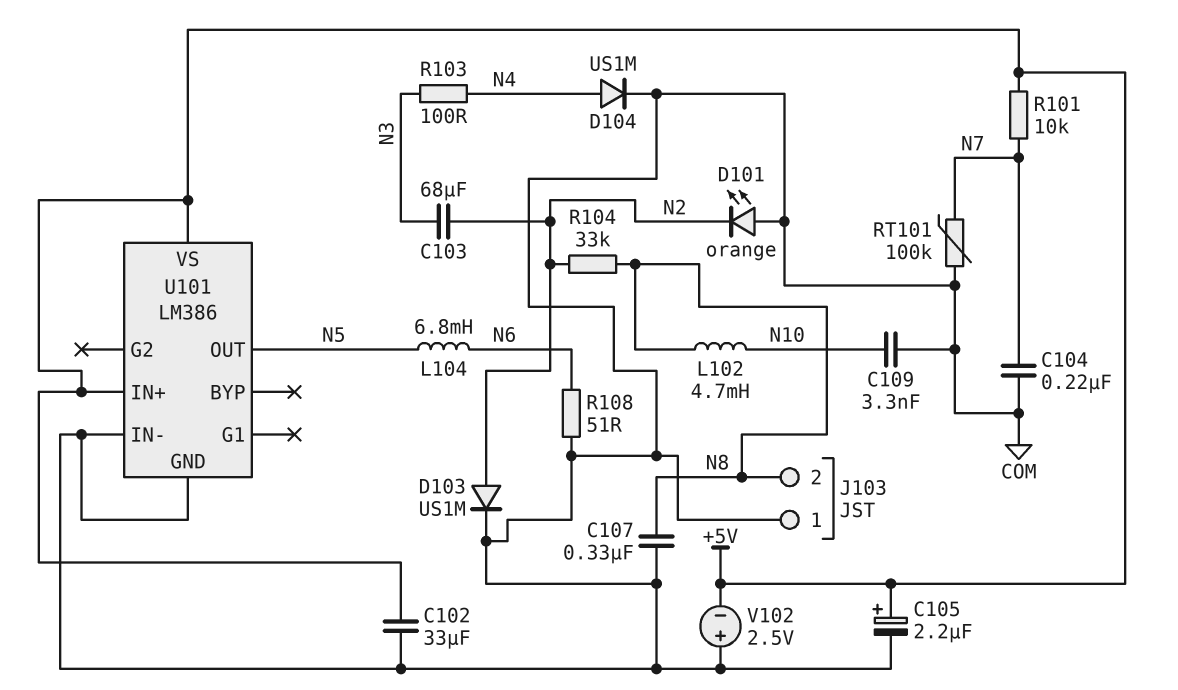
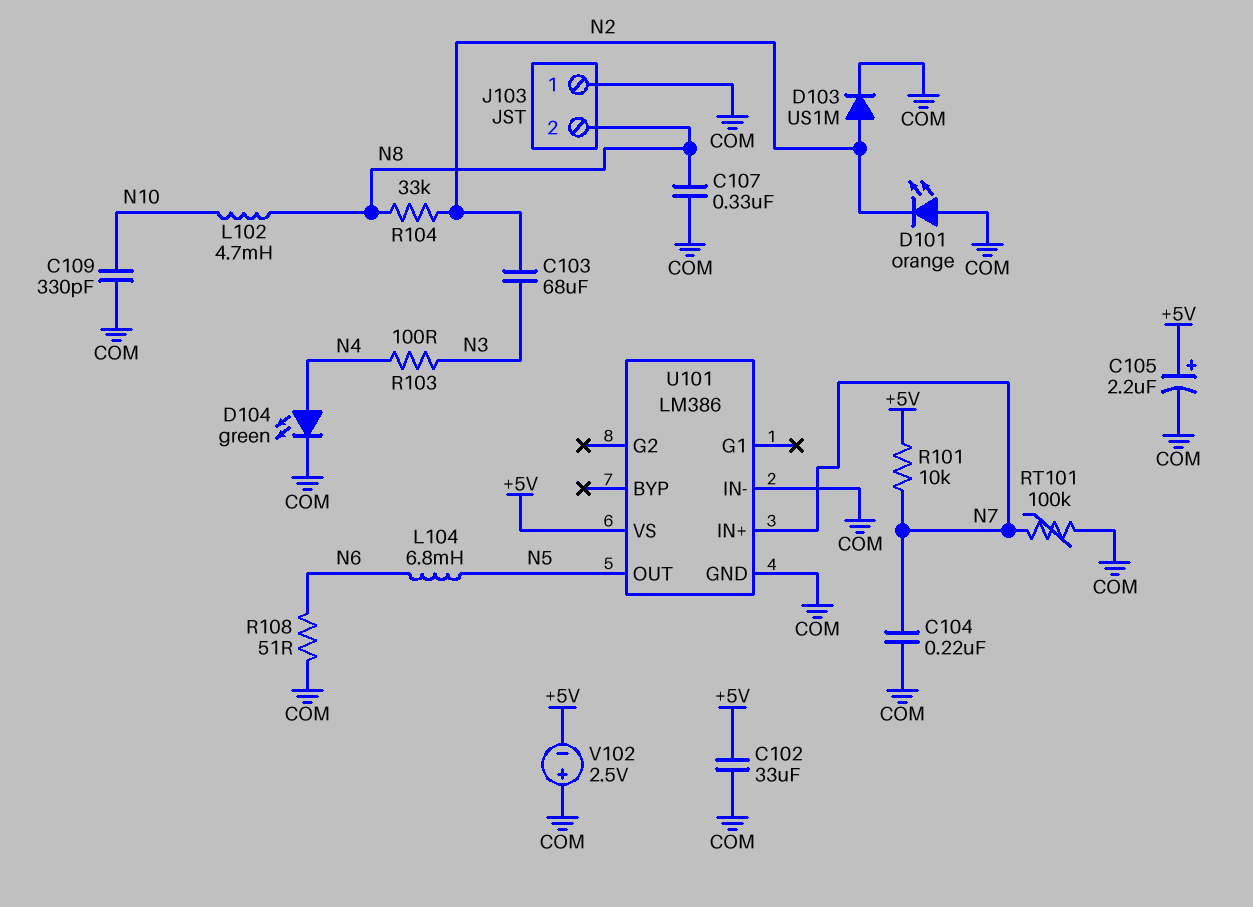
C109: 3.3nF (COM, N10) -> 330pF (COM, N10)
D104: diode US1M (A N4, K COM) -> LED green (A N4, K COM)
U101 pin IN+: +5V -> N7

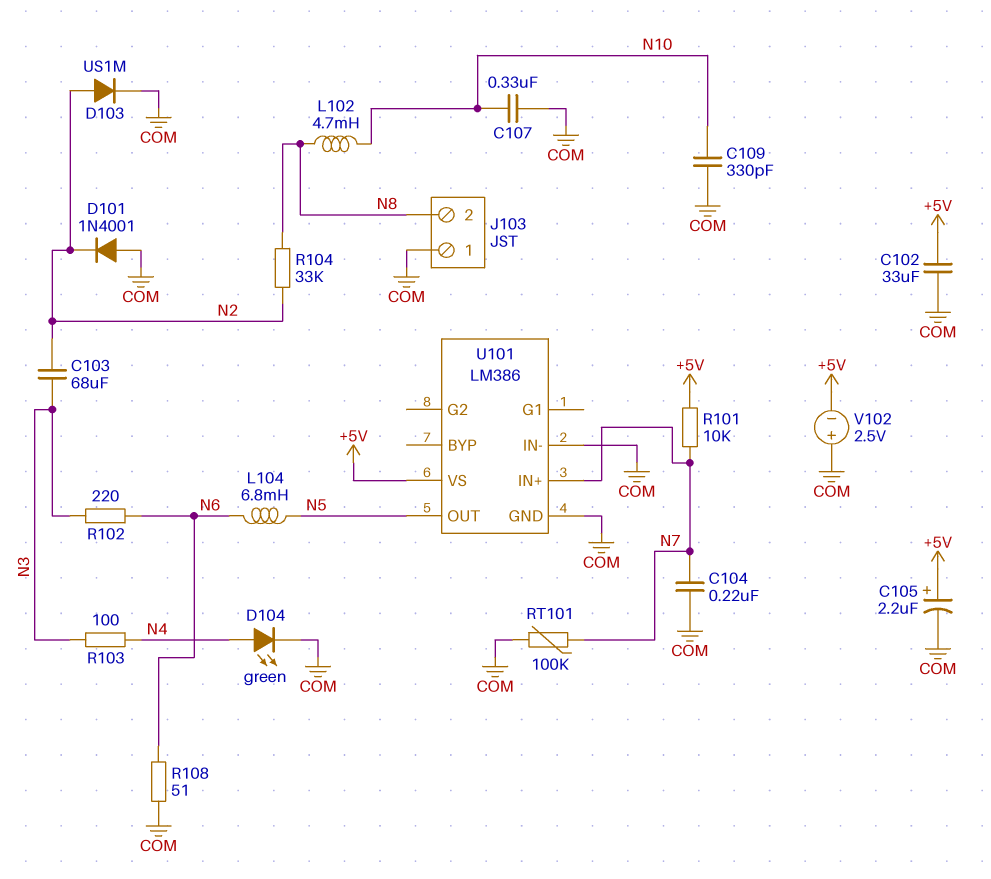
C107: 330nF (COM, N8) -> 330nF (COM, N10)
D101: LED orange (A COM, K N2) -> diode 1N4001 (A COM, K N2)
R102: none -> 220 (N3, N6)

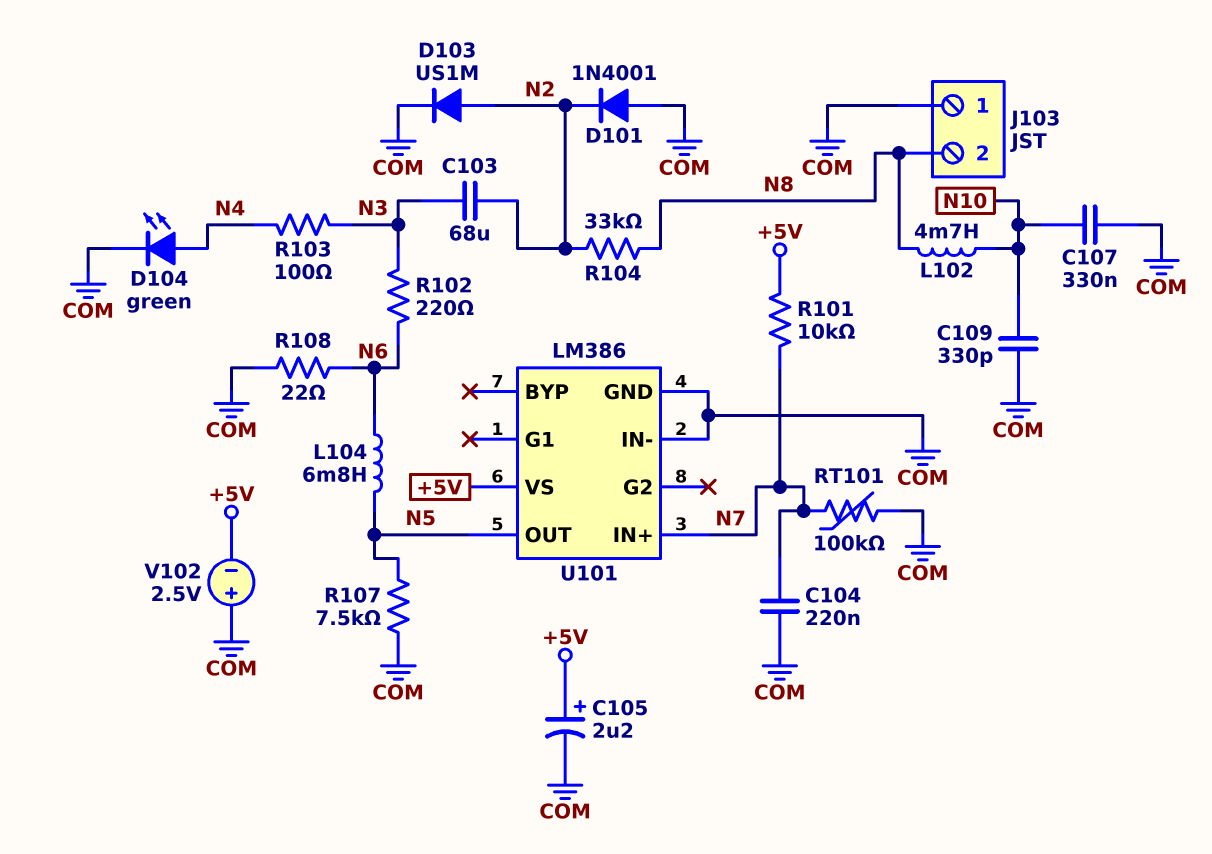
C102: 33uF (+5V, COM) -> none
R107: none -> 7.5k (COM, N5)
R108: 51 (COM, N6) -> 22 (COM, N6)

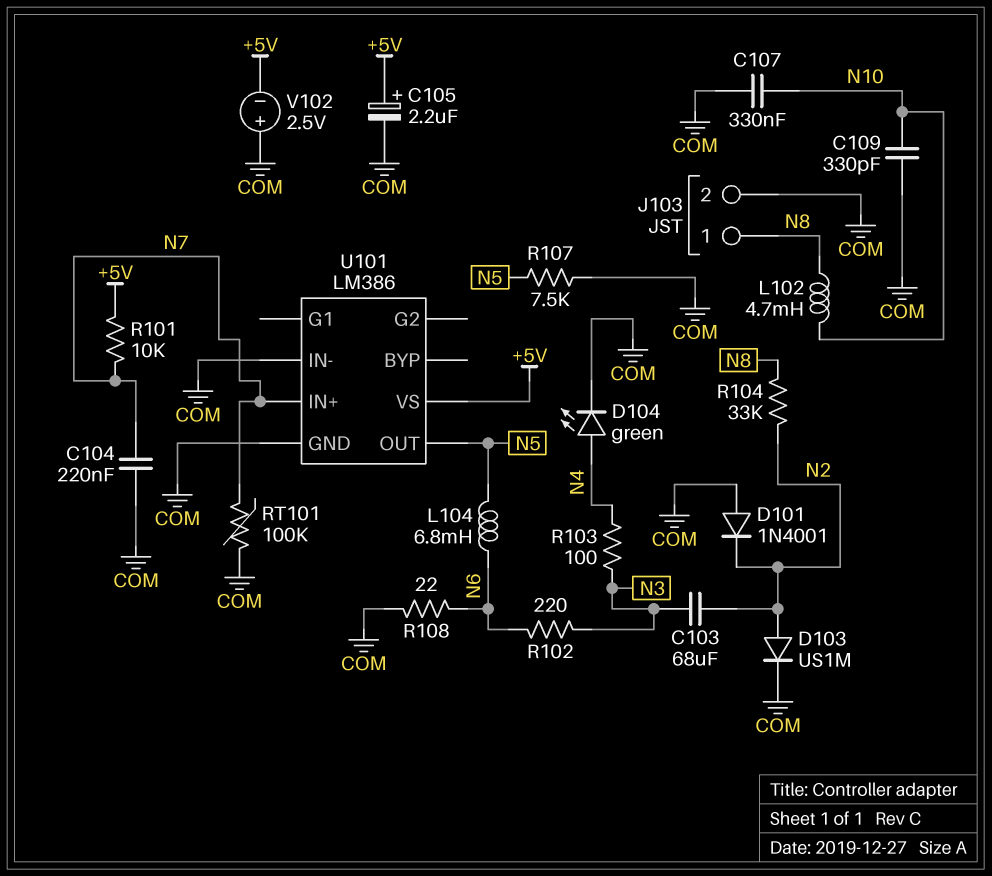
J103 pin 1: COM -> N8
J103 pin 2: N8 -> COM

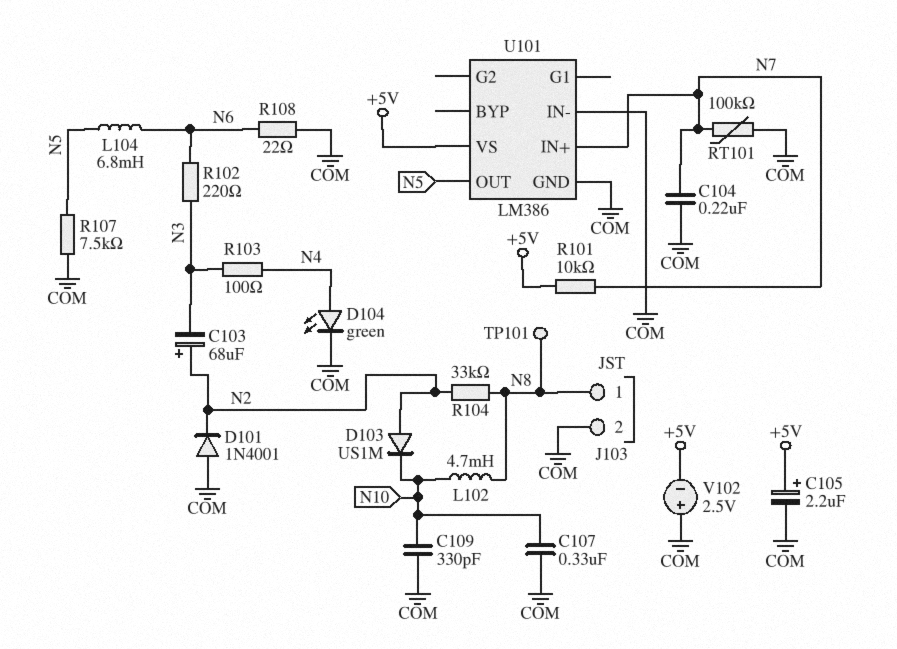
C103: 68uF (N2, N3) -> 68uF (plus N2, minus N3)
D103: diode US1M (A N2, K COM) -> diode US1M (A N2, K N10)
TP101: none -> test point (N8)

